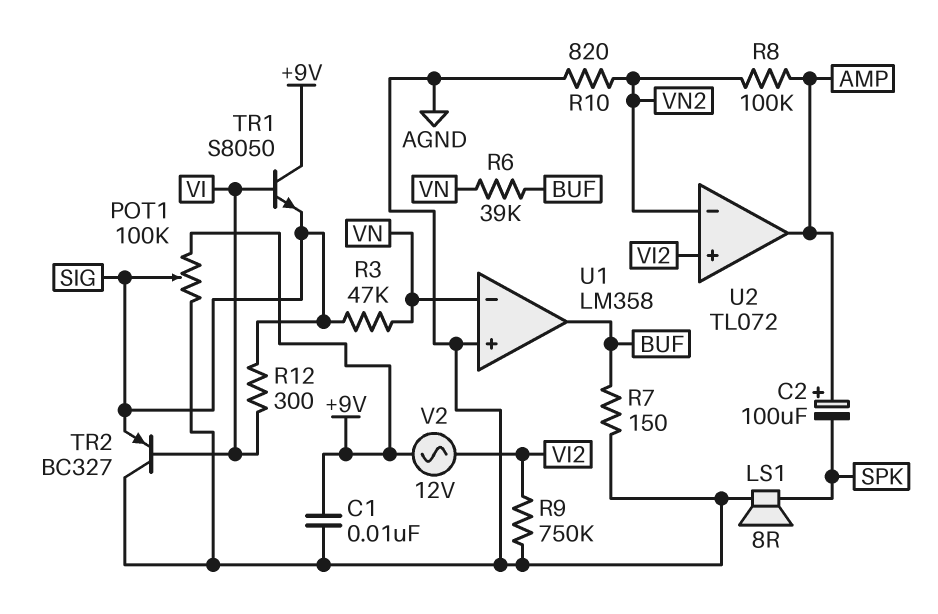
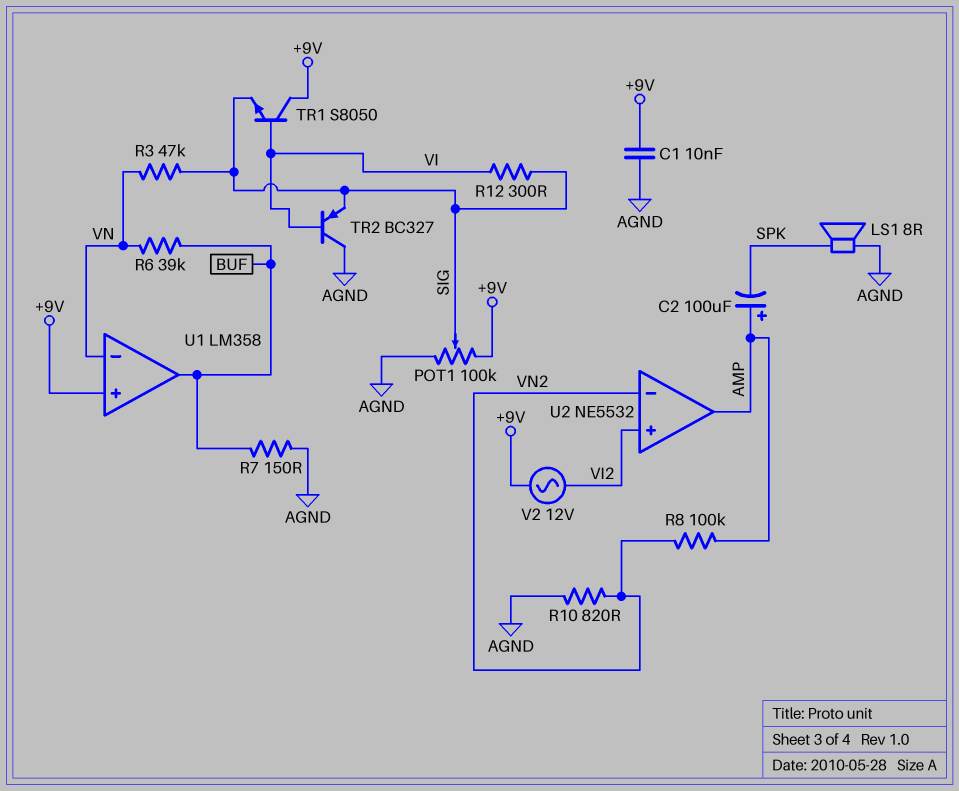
R9: 750k (AGND, VI2) -> none
U1 pin in+: AGND -> +9V
U2: TL072 -> NE5532

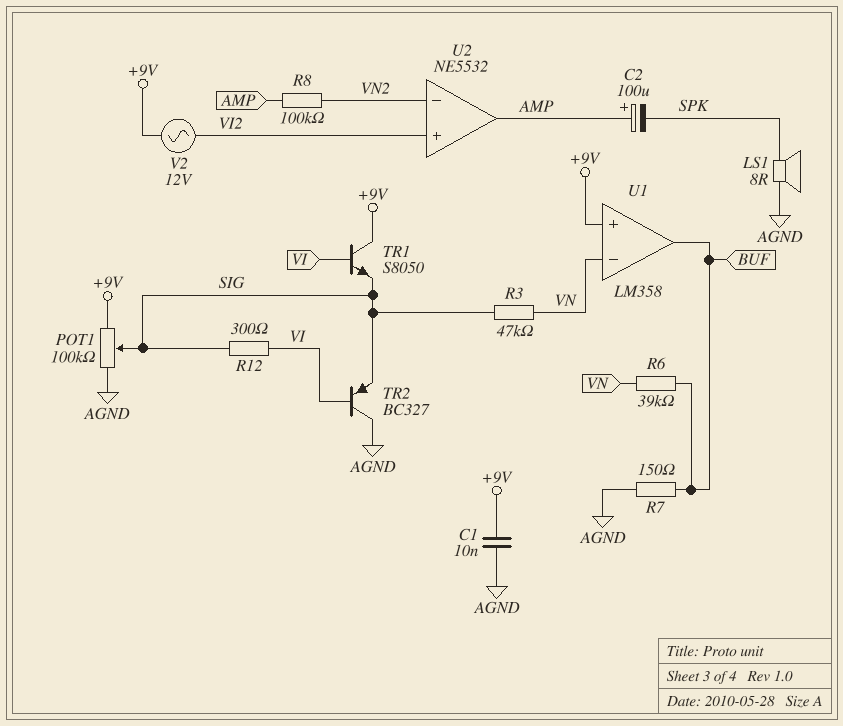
R10: 820 (AGND, VN2) -> none

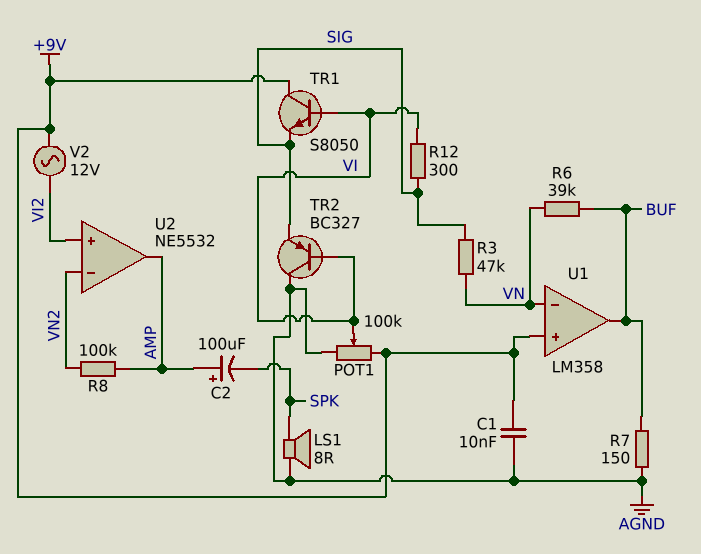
POT1: 100k (+9V, AGND, wiper SIG) -> 100k (+9V, AGND, wiper VI)

